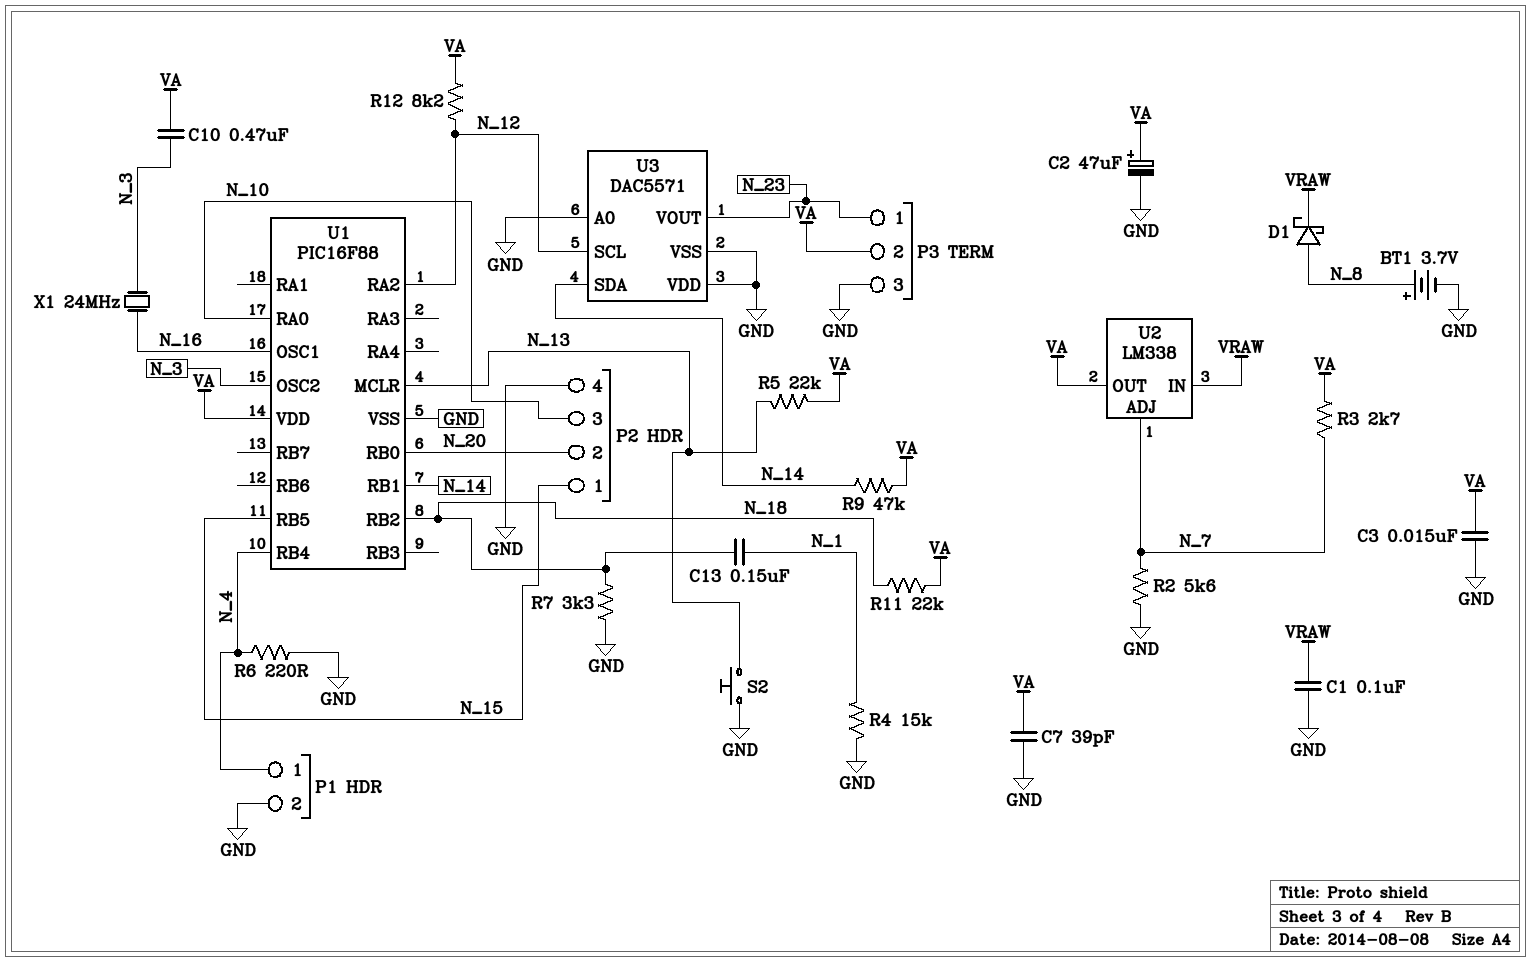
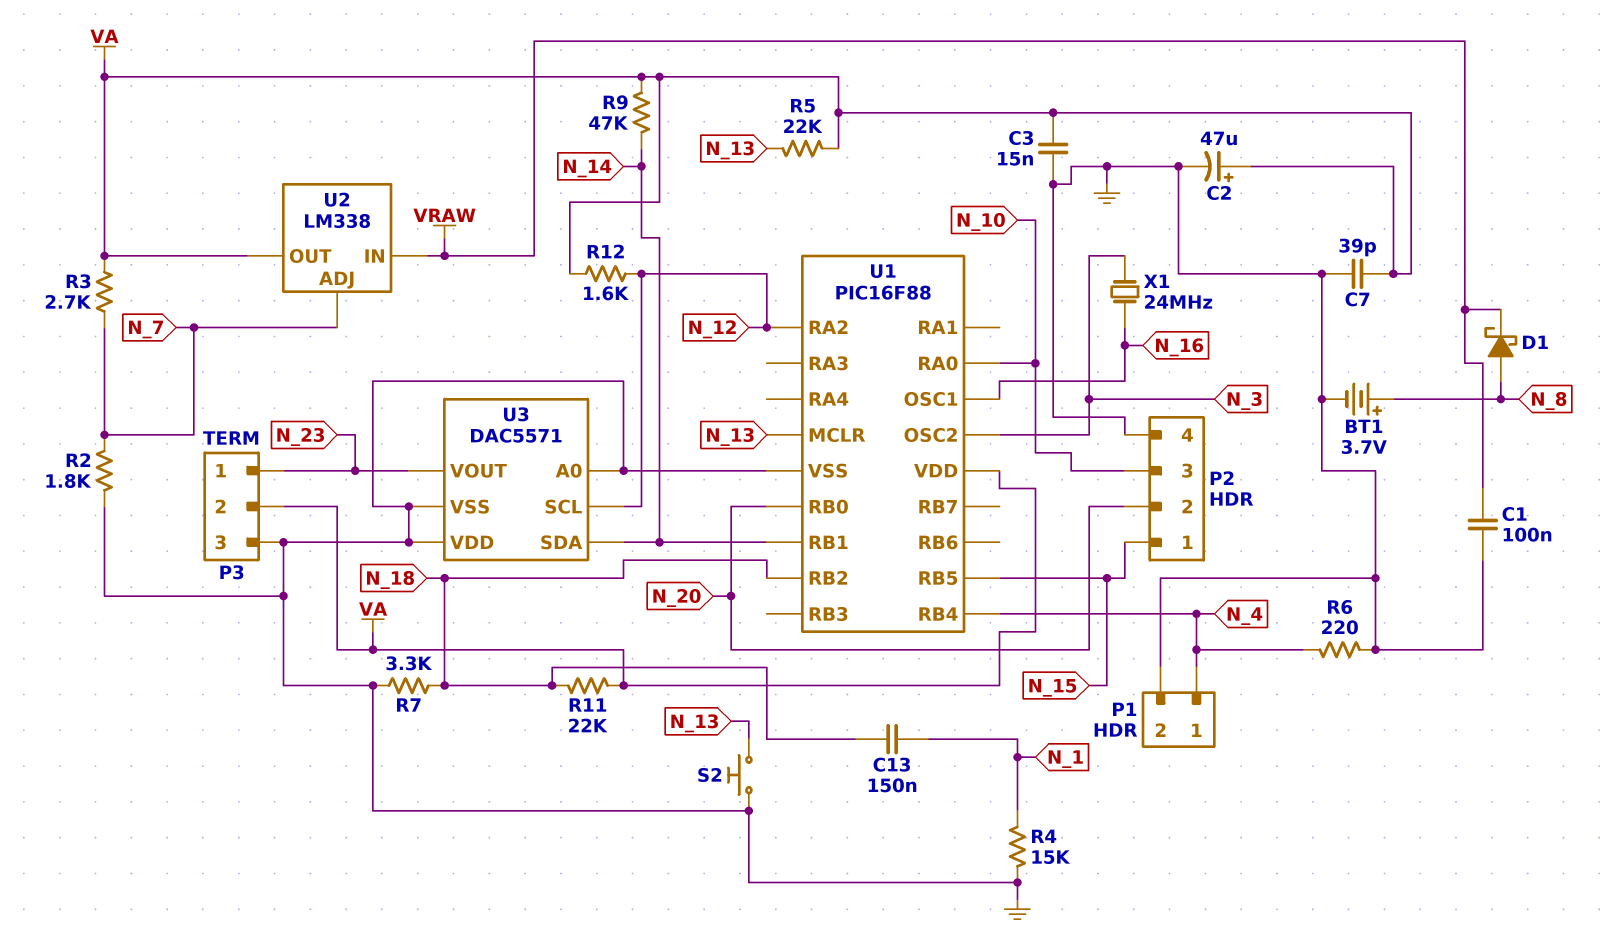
C10: 470nF (N_3, VA) -> none
R2: 5.6k (GND, N_7) -> 1.8k (GND, N_7)
R12: 8.2k (N_12, VA) -> 1.6k (N_12, VA)

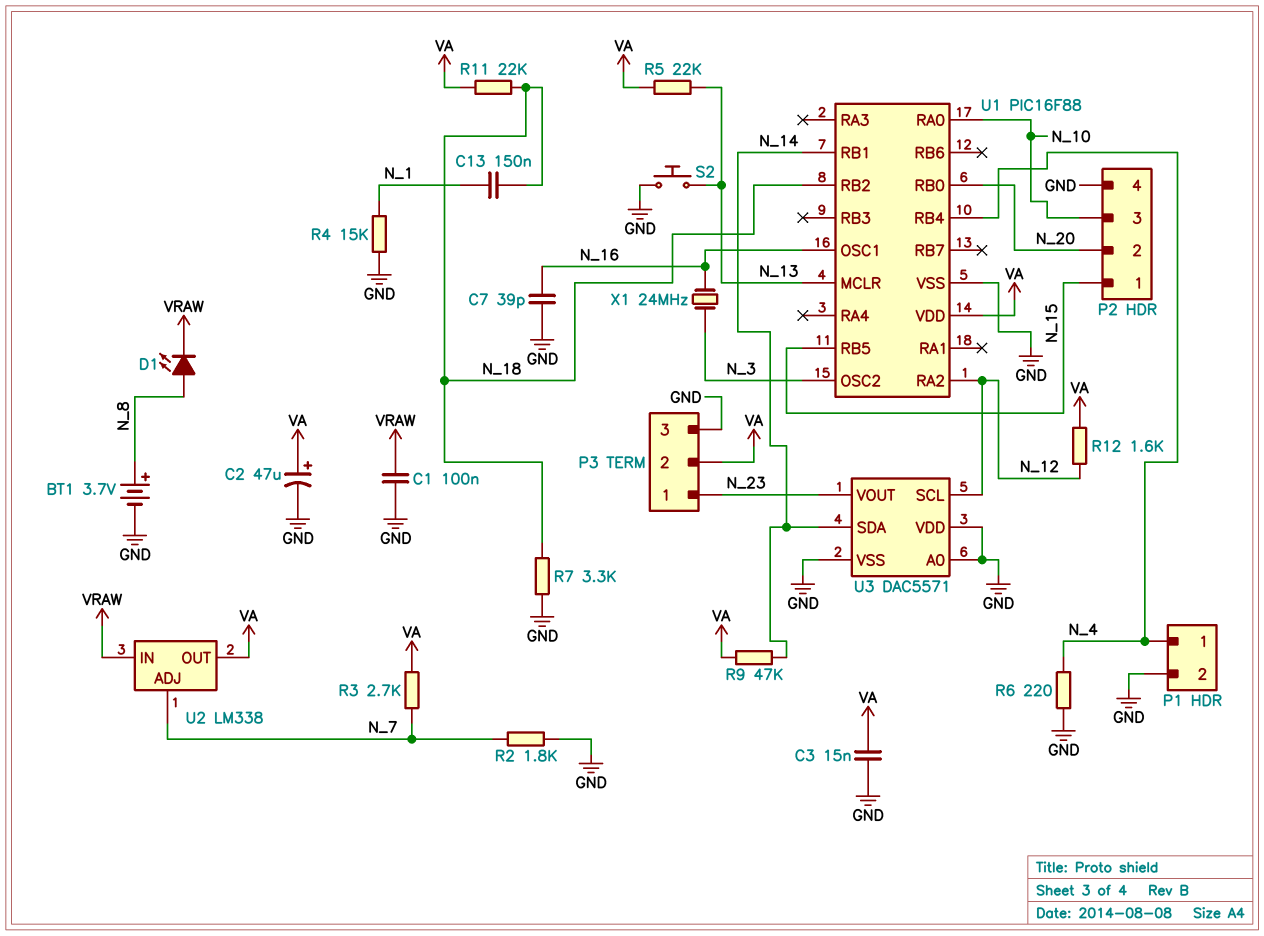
C7: 39pF (GND, VA) -> 39pF (GND, N_16)
D1: schottky (A N_8, K VRAW) -> LED (A N_8, K VRAW)

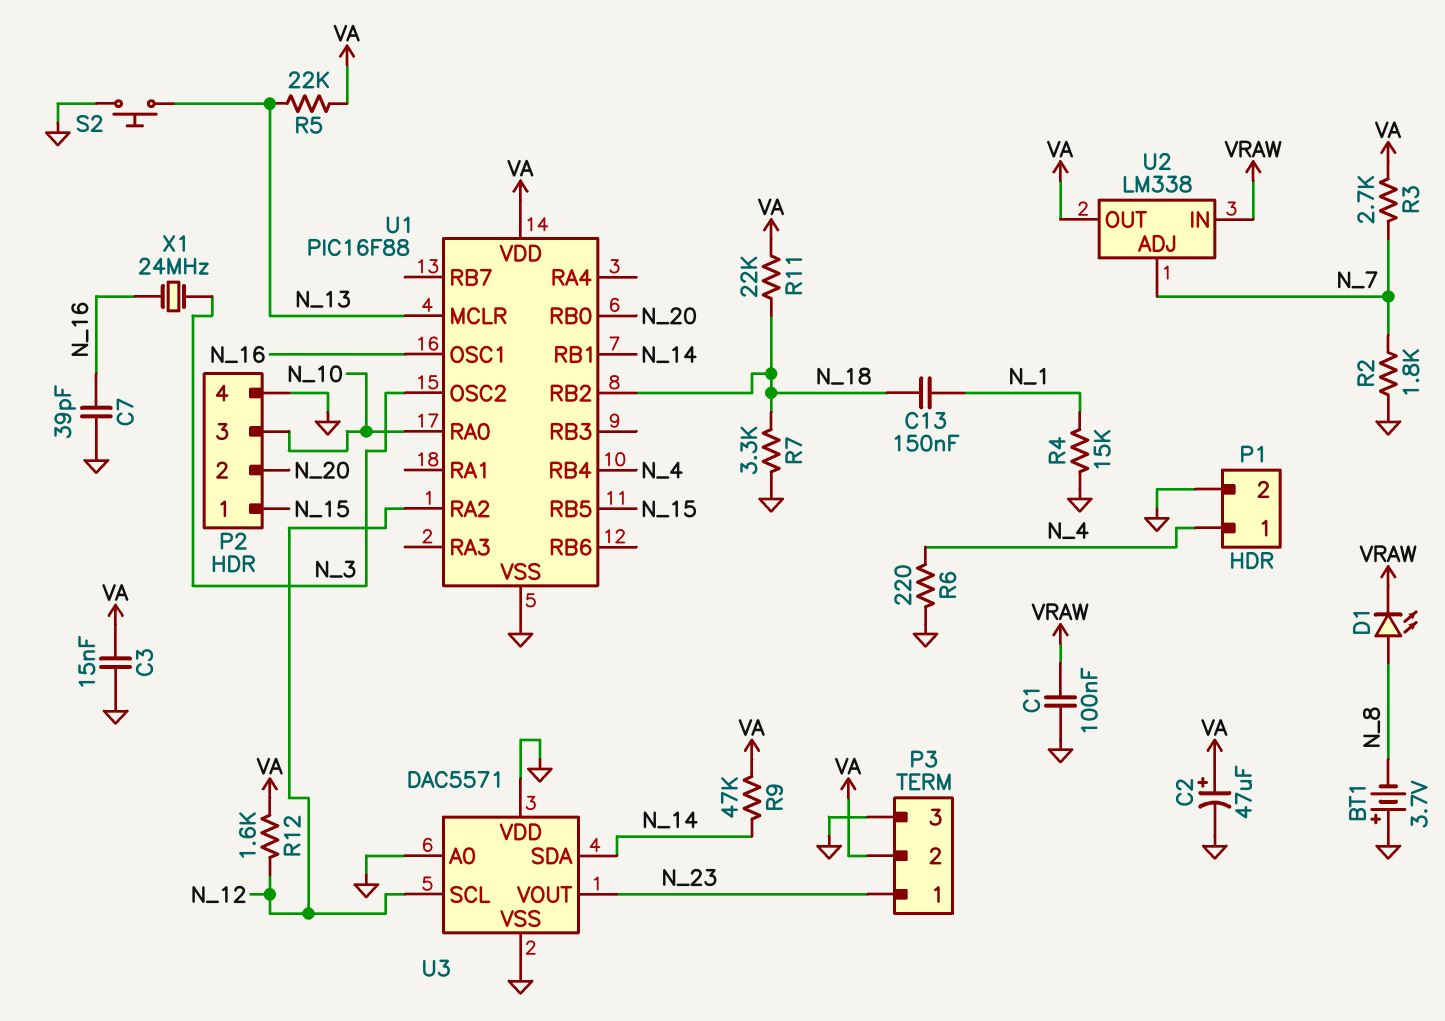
BT1: 3.7V (plus N_8, minus GND) -> 3.7V (plus GND, minus N_8)

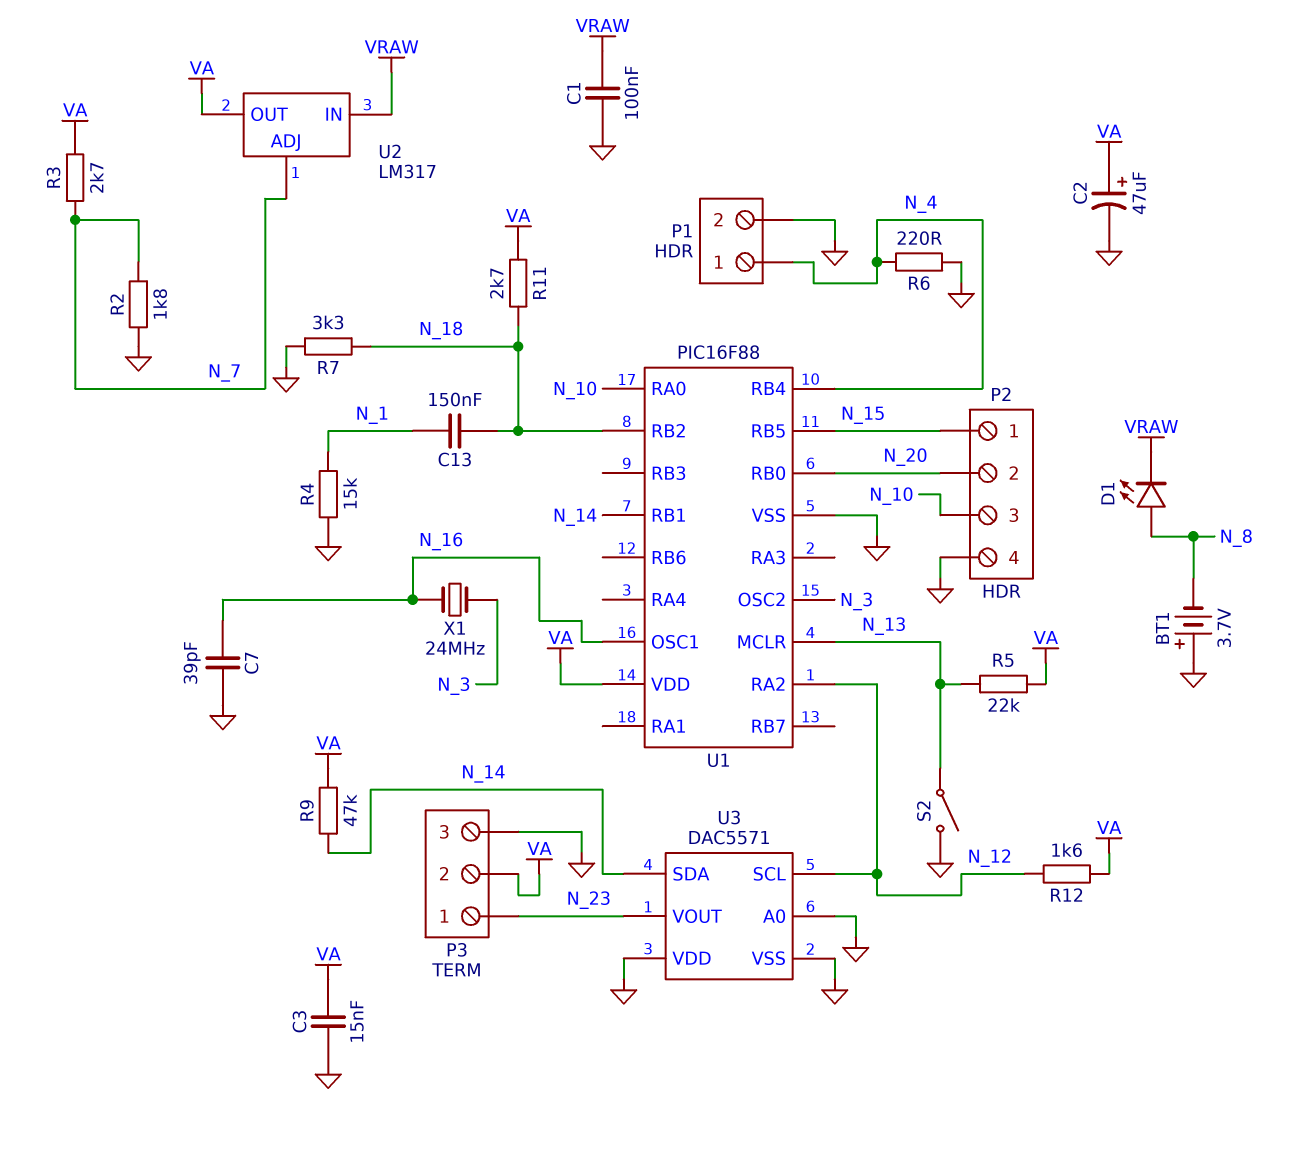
R11: 22k (N_18, VA) -> 2.7k (N_18, VA)
S2: button (GND, N_13) -> switch (GND, N_13)
U2: LM338 -> LM317

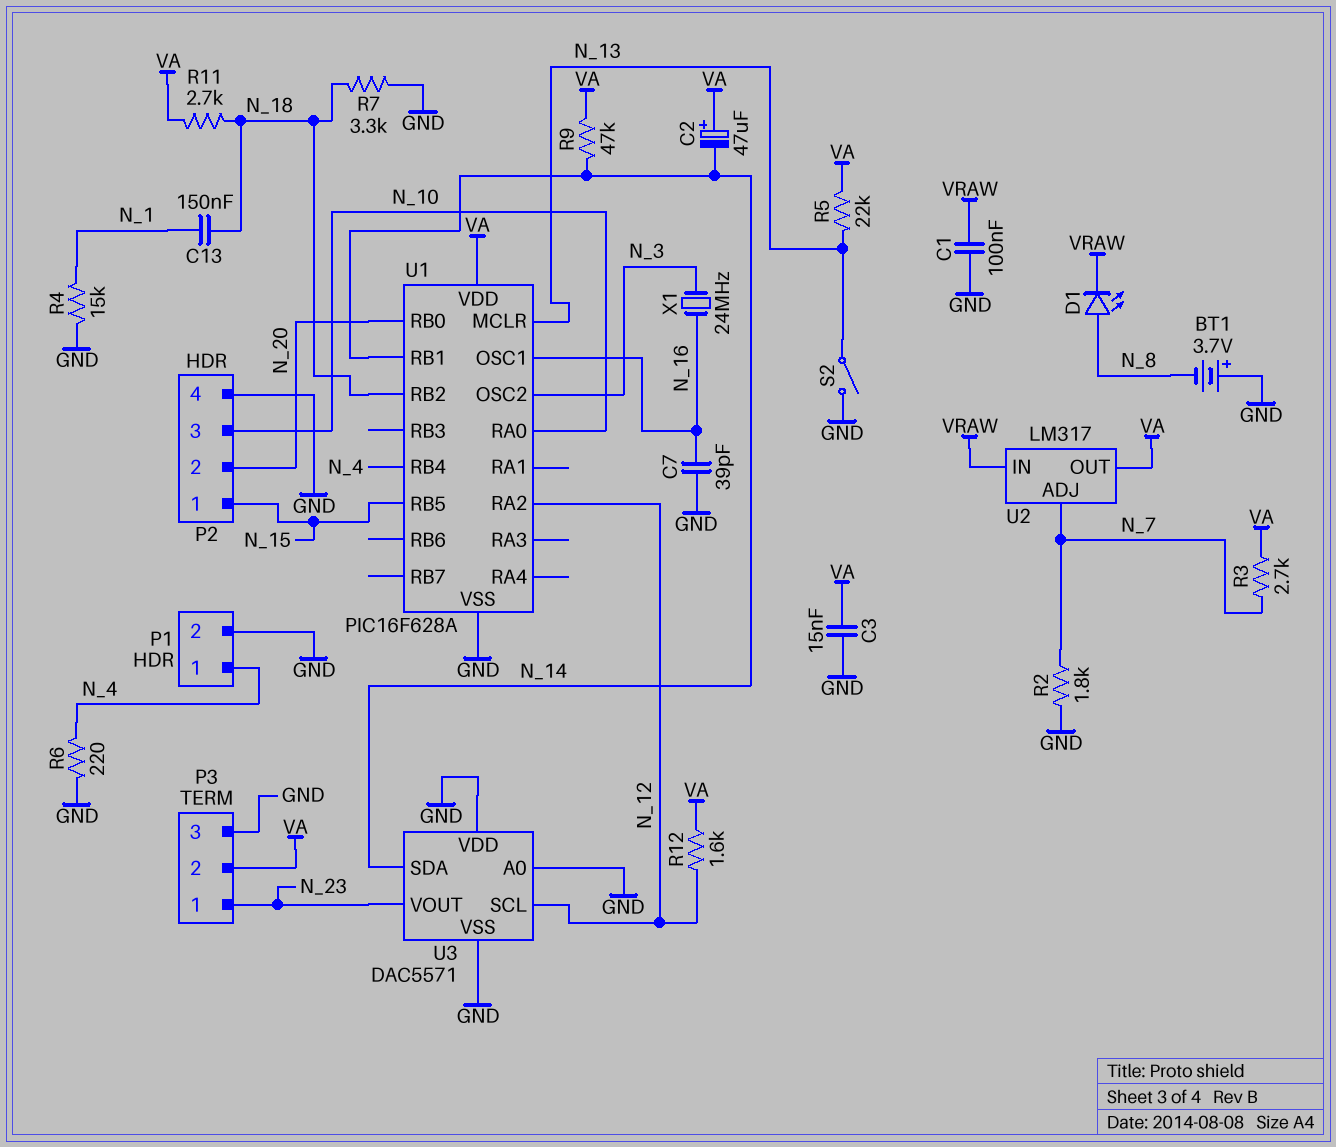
C2: 47uF (plus VA, minus GND) -> 47uF (plus VA, minus N_14)
U1: PIC16F88 -> PIC16F628A

